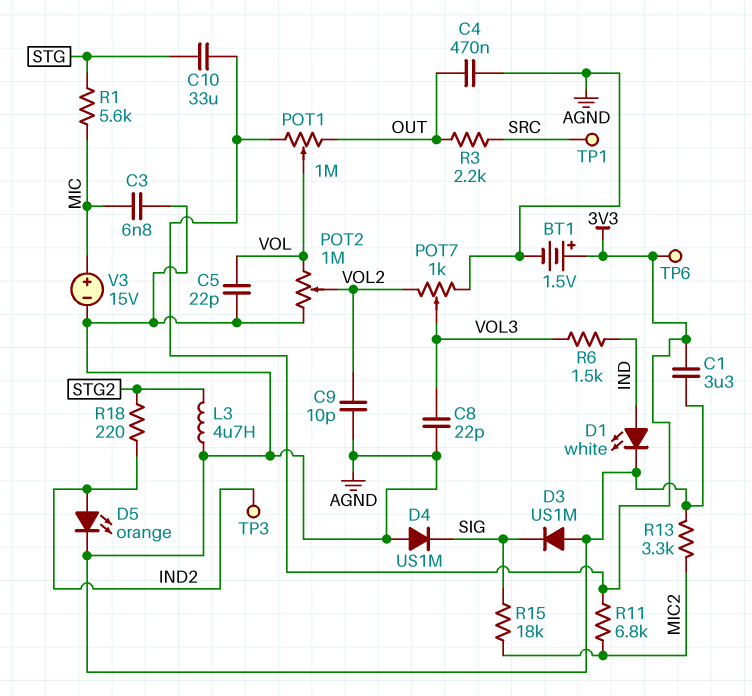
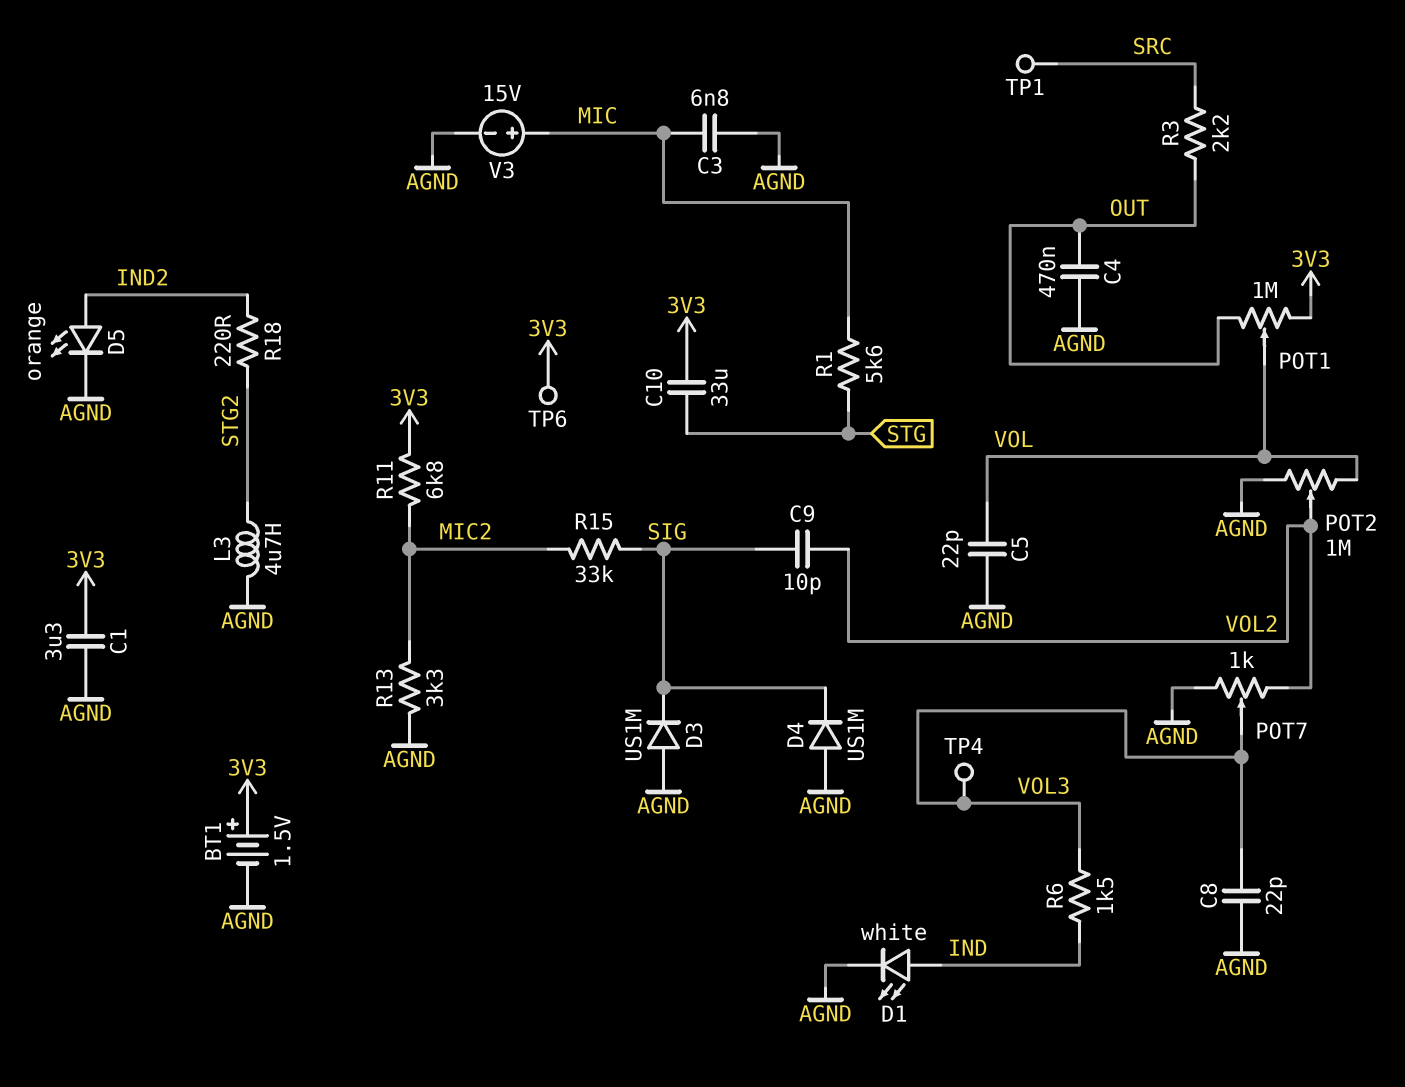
C9: 10pF (AGND, VOL2) -> 10pF (SIG, VOL2)
R15: 18k (MIC2, SIG) -> 33k (MIC2, SIG)
TP3: test point (IND2) -> none
TP4: none -> test point (VOL3)

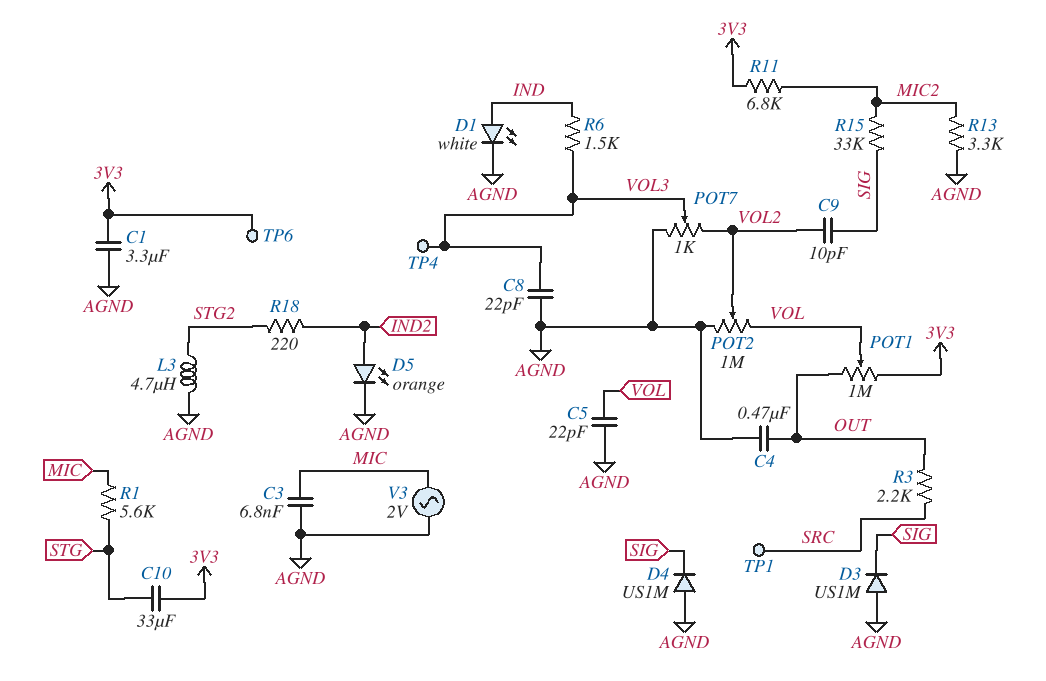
BT1: 1.5V (plus 3V3, minus AGND) -> none
V3: 15V (plus MIC, minus AGND) -> AC 2V (AGND, MIC)

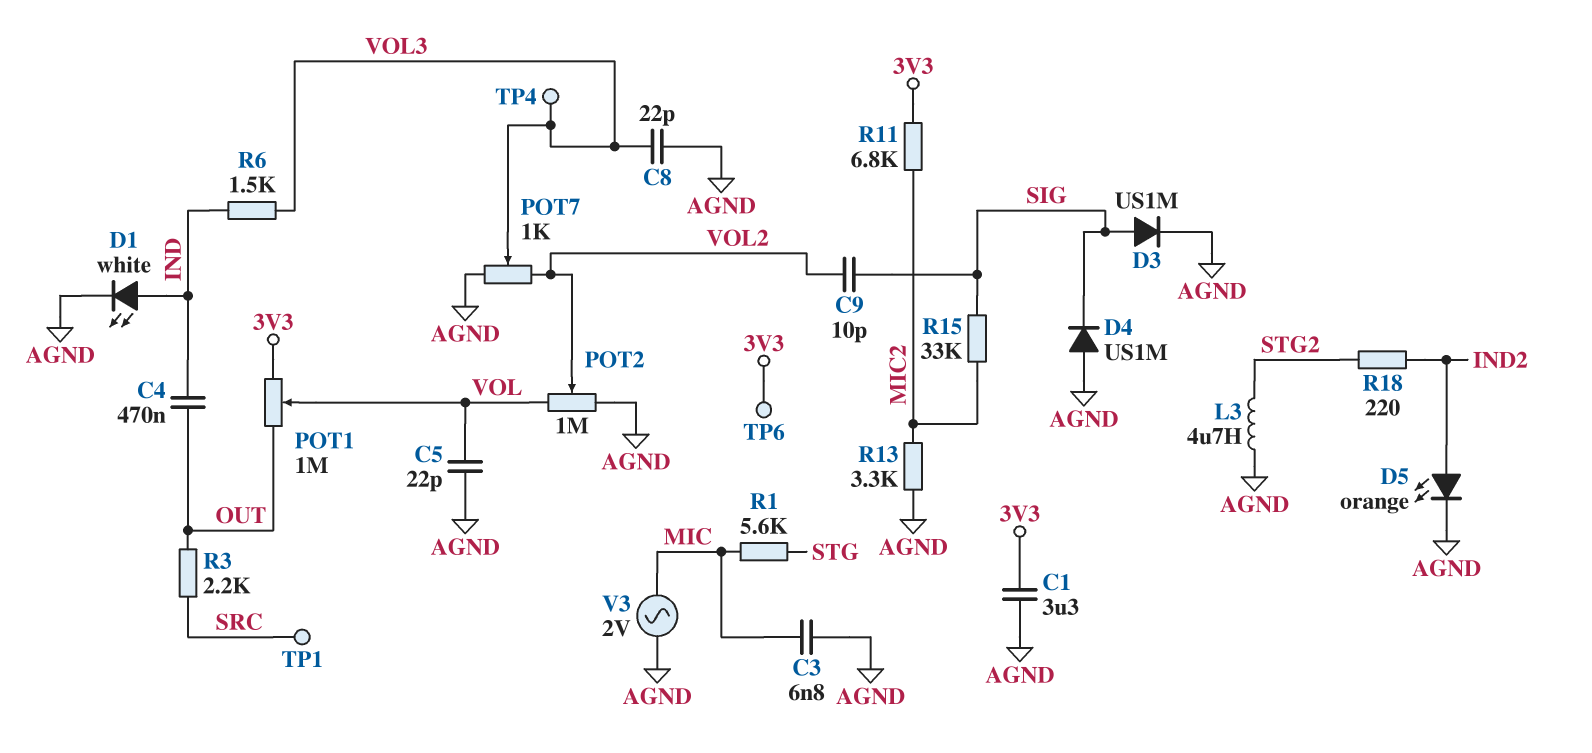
C4: 470nF (AGND, OUT) -> 470nF (IND, OUT)
C10: 33uF (3V3, STG) -> none
D3: diode US1M (A AGND, K SIG) -> diode US1M (A SIG, K AGND)

